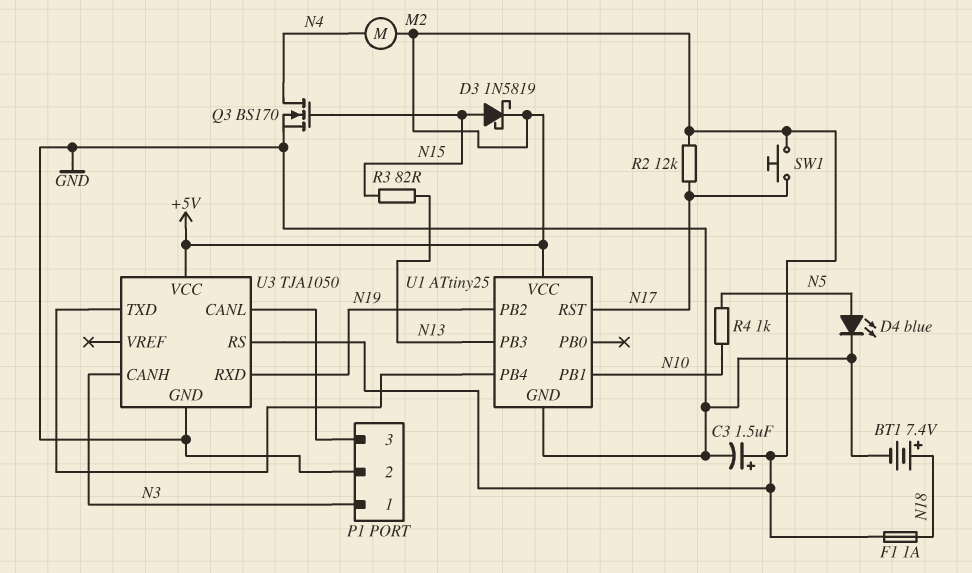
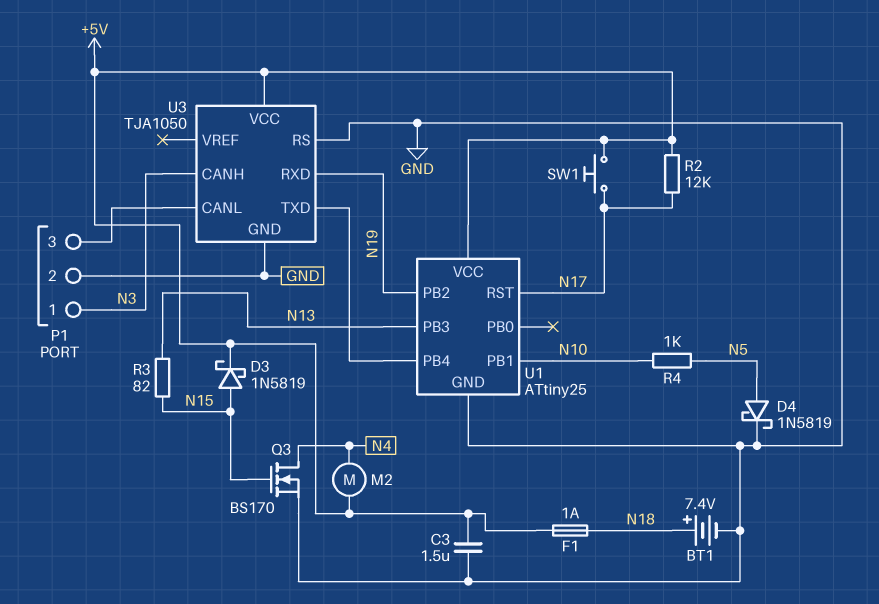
C3: 1.5uF (plus +5V, minus GND) -> 1.5uF (+5V, GND)
D4: LED blue (A N5, K GND) -> schottky 1N5819 (A N5, K GND)
U3 pin RS: +5V -> GND

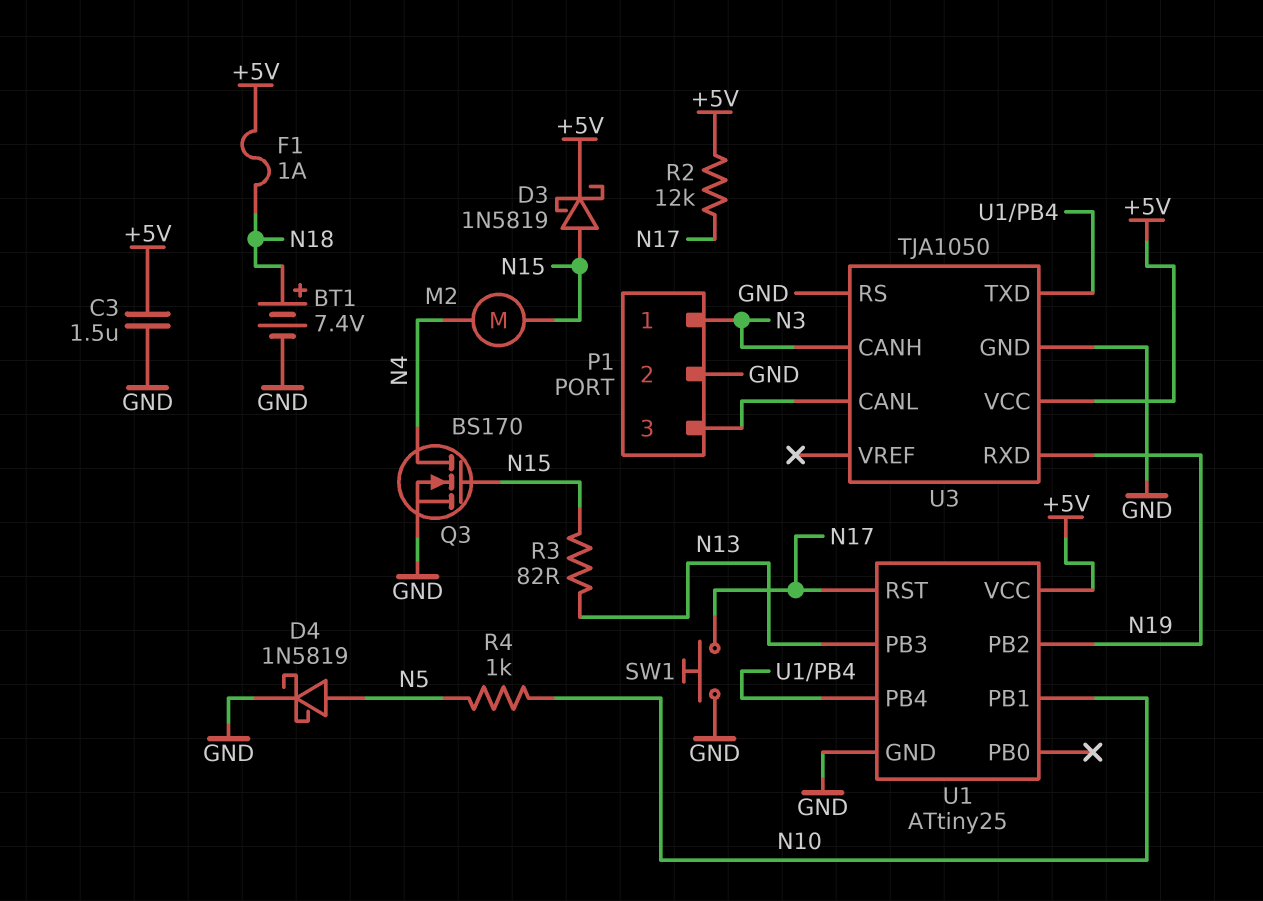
M2: motor (+5V, N4) -> motor (N4, N15)
SW1: button (+5V, N17) -> button (GND, N17)

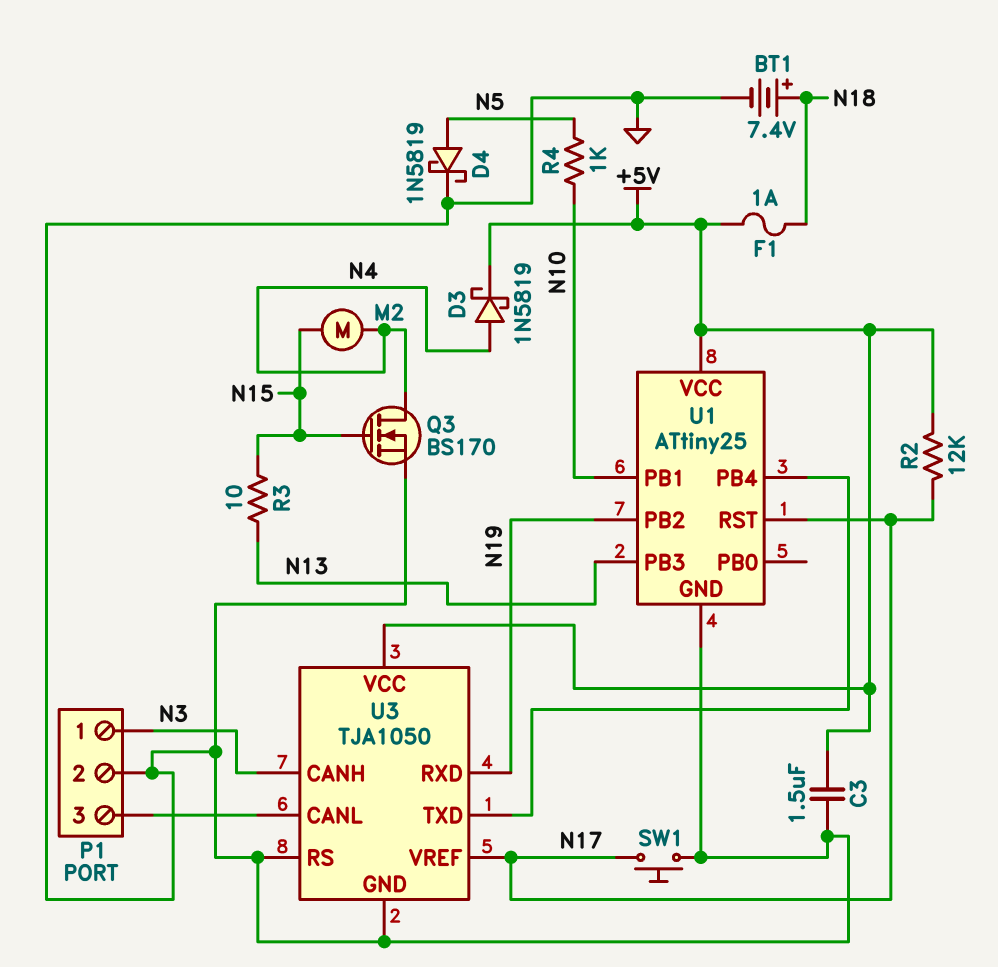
D3: schottky 1N5819 (A N15, K +5V) -> schottky 1N5819 (A N4, K +5V)
R3: 82 (N13, N15) -> 10 (N13, N15)
U3 pin VREF: none -> N17

